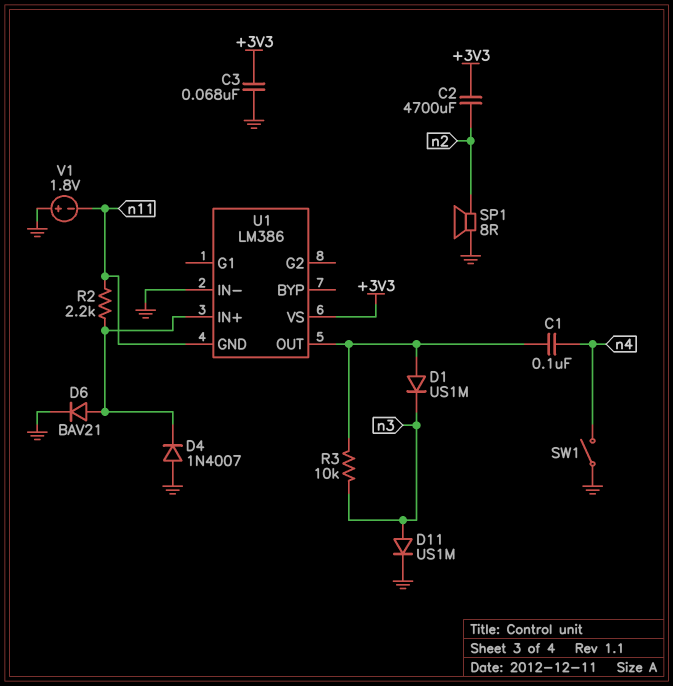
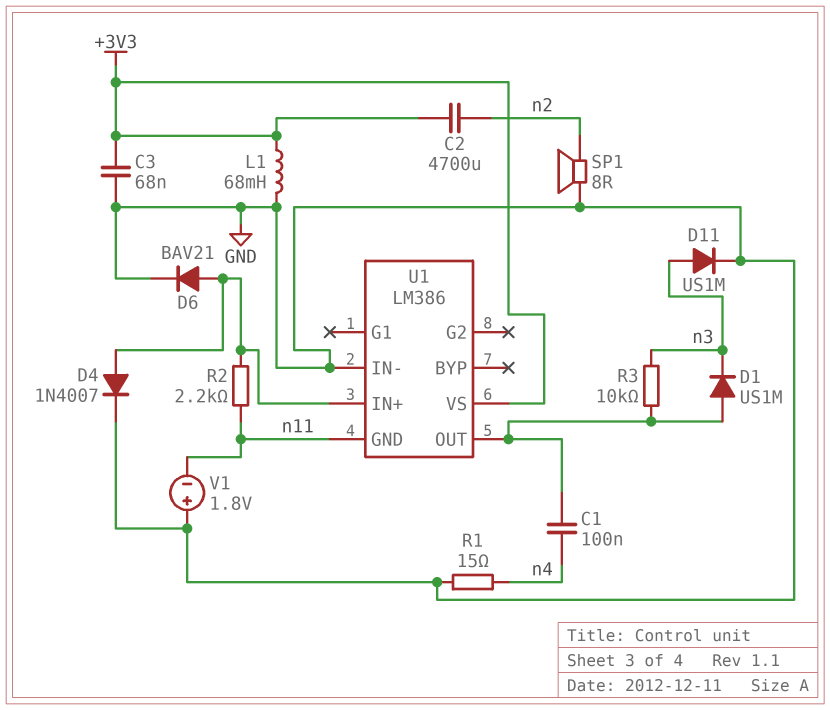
D4: diode 1N4007 (A GND, K U1/IN+) -> diode 1N4007 (A U1/IN+, K GND)
L1: none -> 68mH (+3V3, GND)
R1: none -> 15 (GND, n4)
SW1: switch (GND, n4) -> none

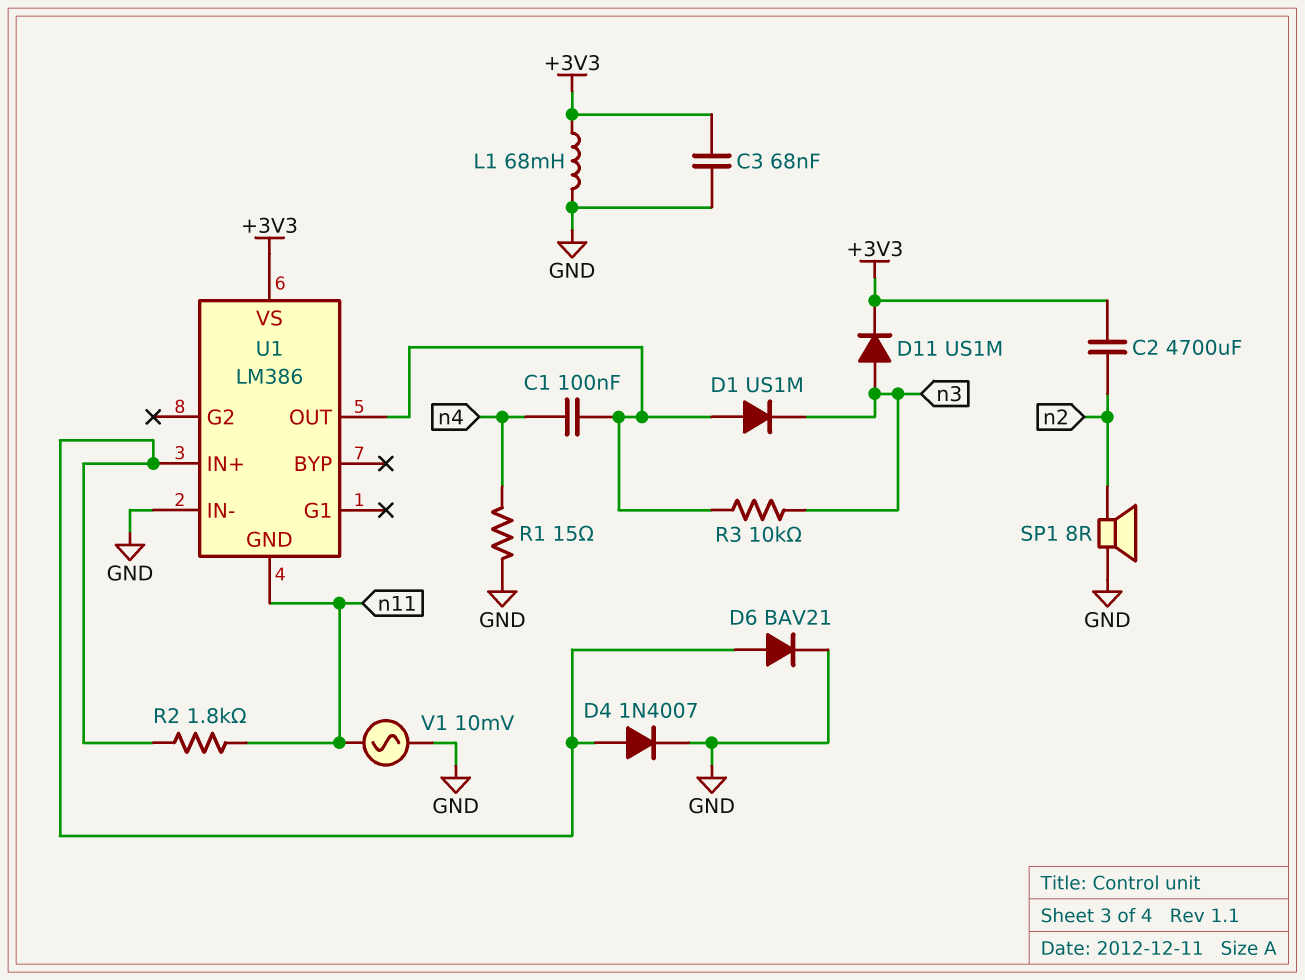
D11: diode US1M (A n3, K GND) -> diode US1M (A n3, K +3V3)
R2: 2.2k (U1/IN+, n11) -> 1.8k (U1/IN+, n11)
V1: 1.8V (plus GND, minus n11) -> AC 10mV (GND, n11)

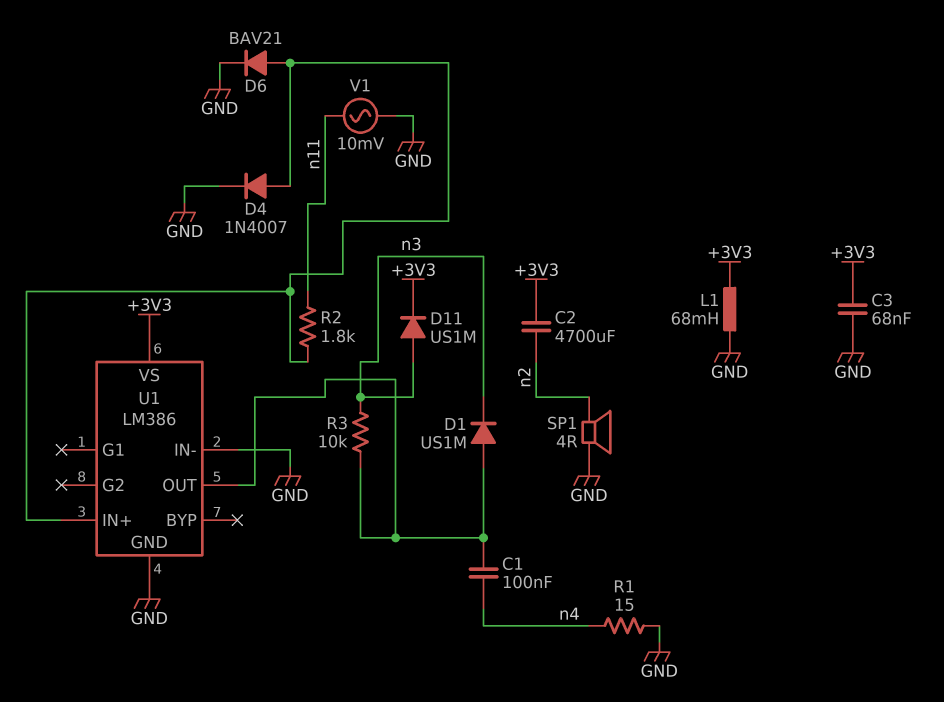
SP1: speaker 8R (GND, n2) -> speaker 4R (GND, n2)
U1 pin GND: n11 -> GND

